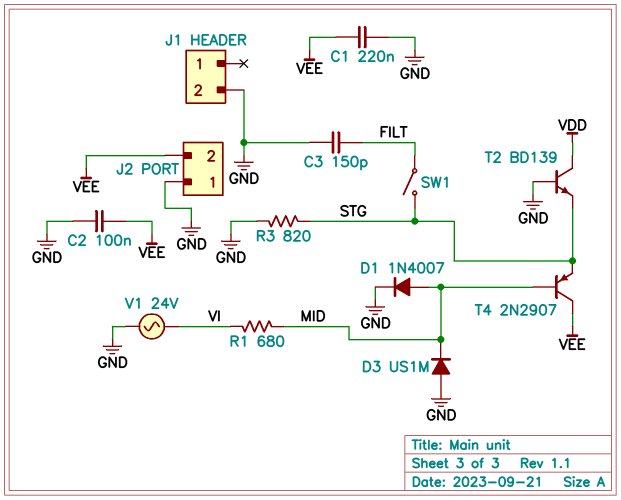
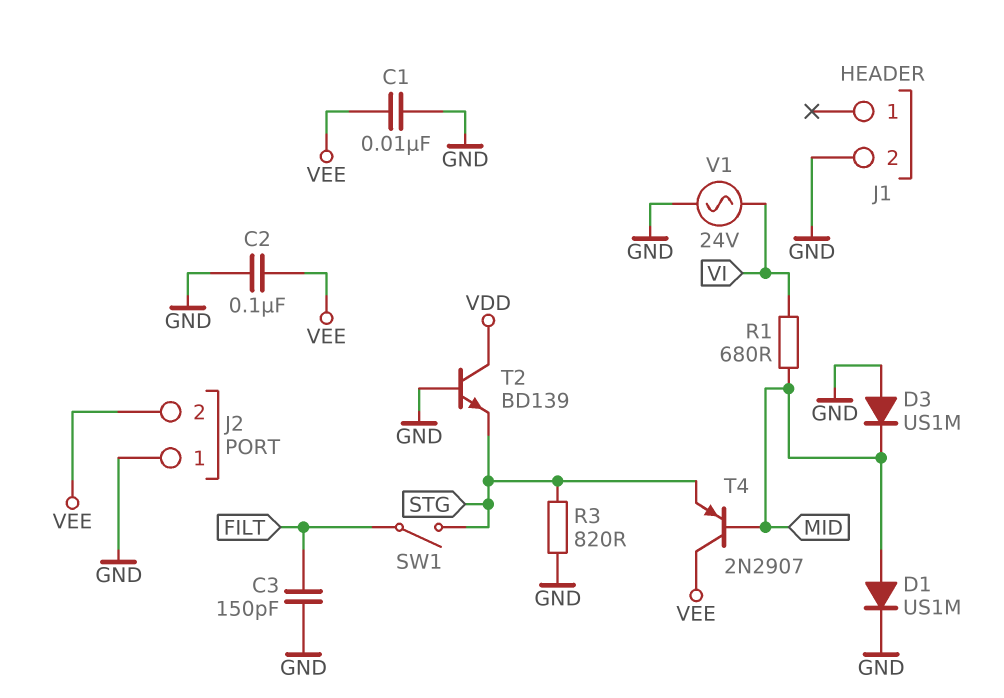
C1: 220nF (GND, VEE) -> 10nF (GND, VEE)
D1: diode 1N4007 (A MID, K GND) -> diode US1M (A MID, K GND)

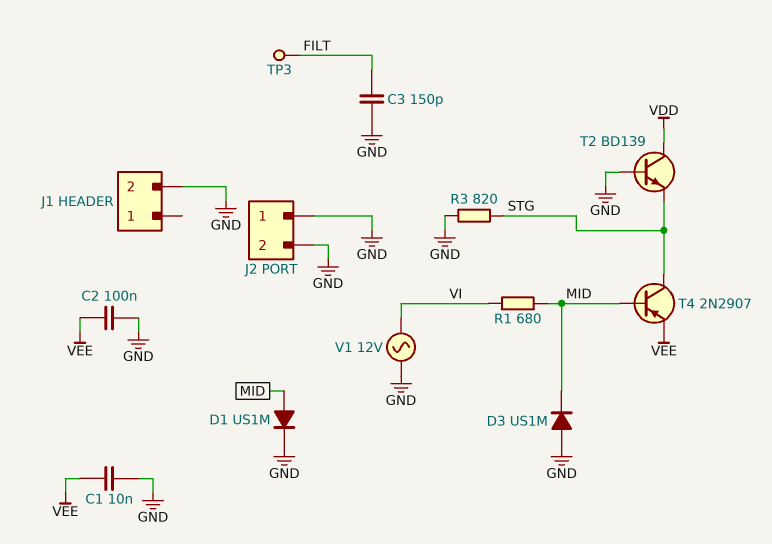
J2 pin 2: VEE -> GND
SW1: switch (FILT, STG) -> none
T4: PNP 2N2907 (B MID, C VEE, E STG) -> PNP 2N2907 (B MID, C STG, E VEE)
TP3: none -> test point (FILT)
V1: AC 24V (GND, VI) -> AC 12V (GND, VI)

